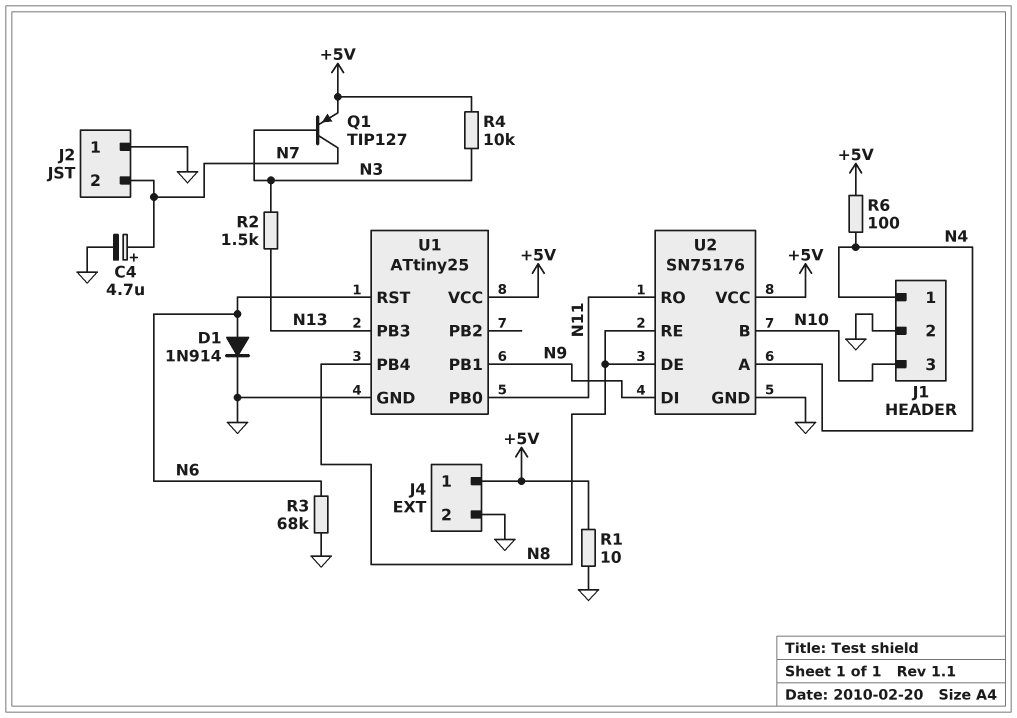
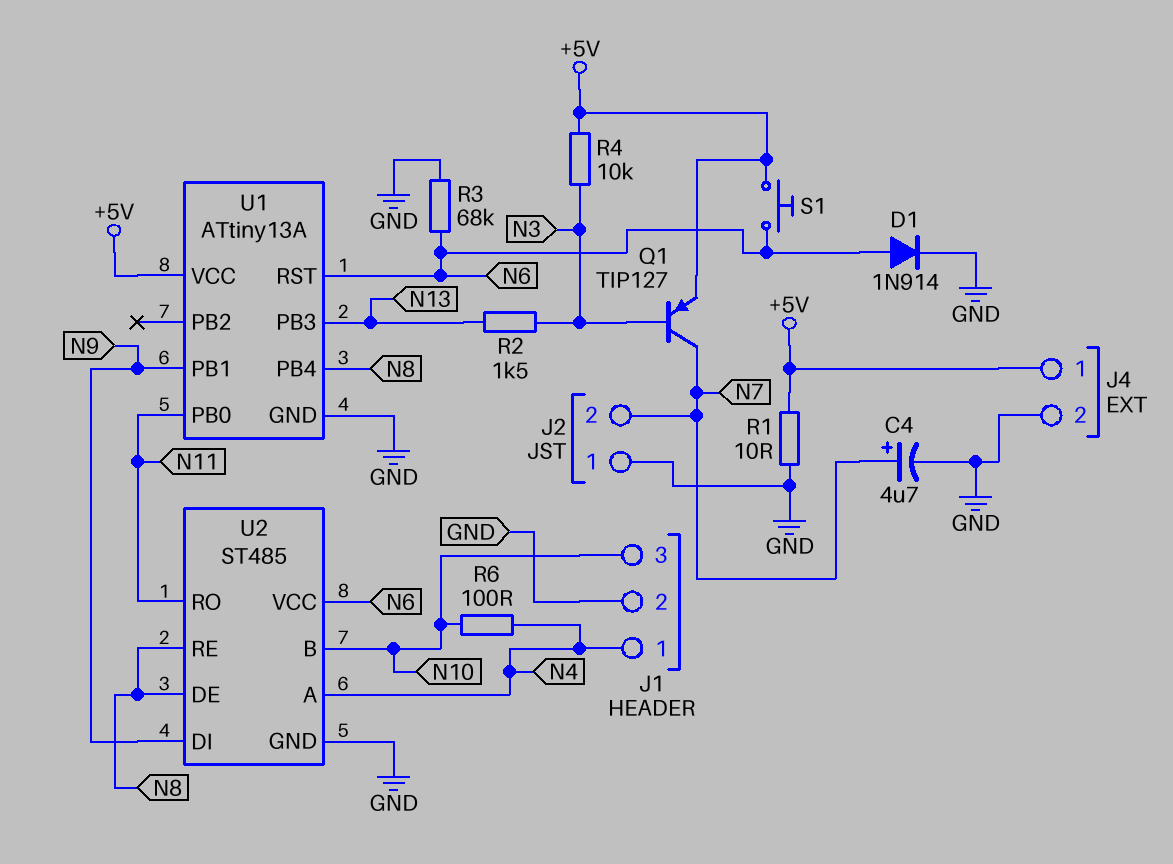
R6: 100 (+5V, N4) -> 100 (N4, N10)
S1: none -> button (+5V, N6)
U1: ATtiny25 -> ATtiny13A
U2: SN75176 -> ST485
U2 pin VCC: +5V -> N6

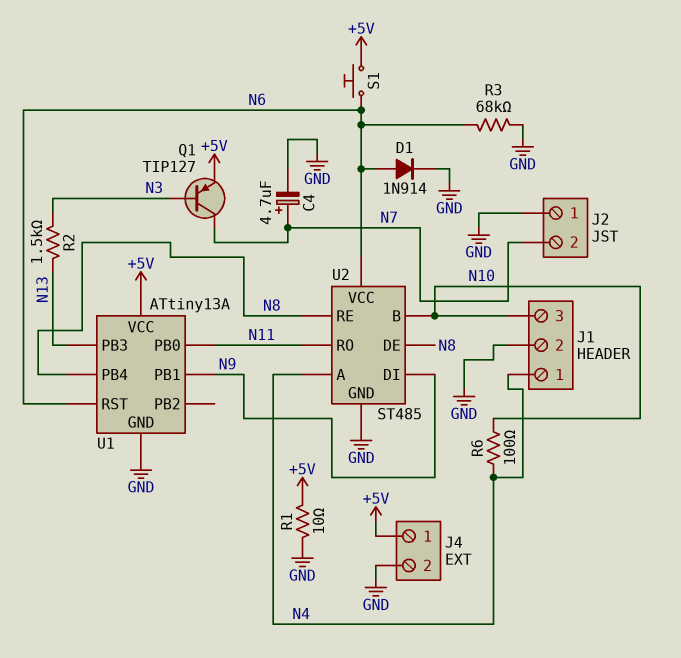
R4: 10k (+5V, N3) -> none

